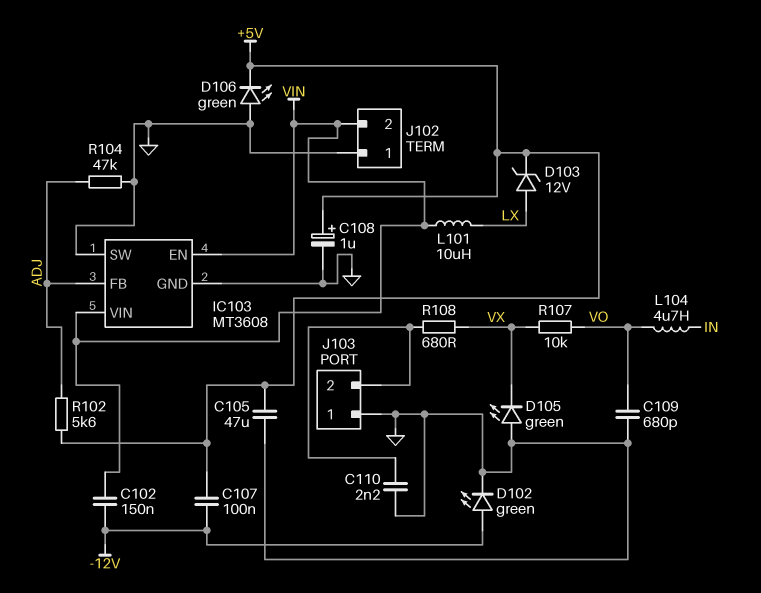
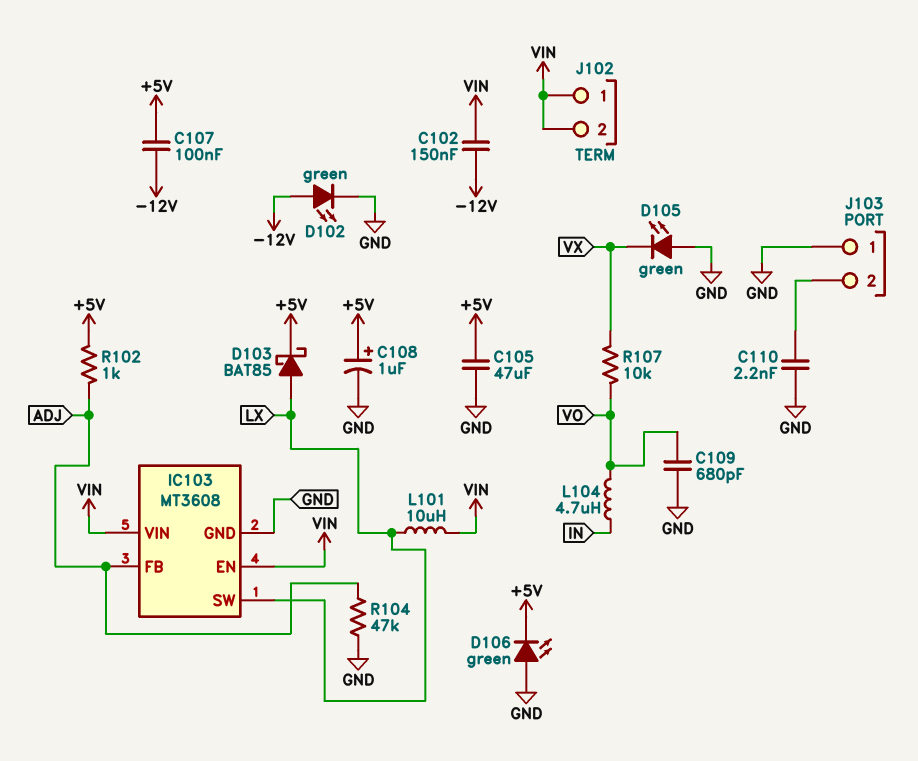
D103: zener 12V (A LX, K +5V) -> schottky BAT85 (A LX, K +5V)
IC103 pin SW: GND -> LX
J102 pin 1: GND -> VIN
R102: 5.6k (+5V, ADJ) -> 1k (+5V, ADJ)
R108: 680 (J103/2, VX) -> none

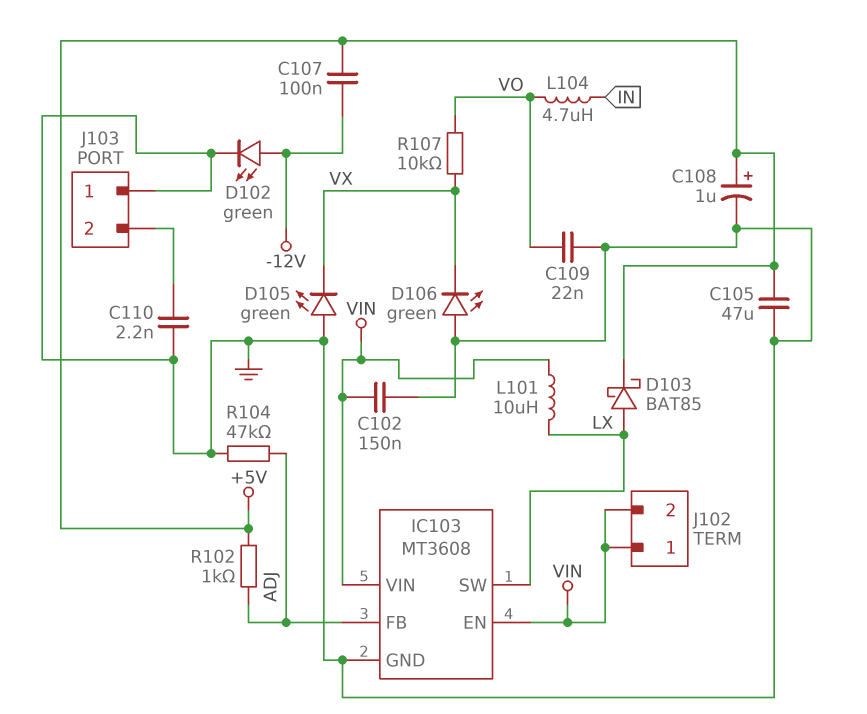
C102: 150nF (-12V, VIN) -> 150nF (GND, VIN)
C109: 680pF (GND, VO) -> 22nF (GND, VO)
D106: LED green (A GND, K +5V) -> LED green (A GND, K VX)

